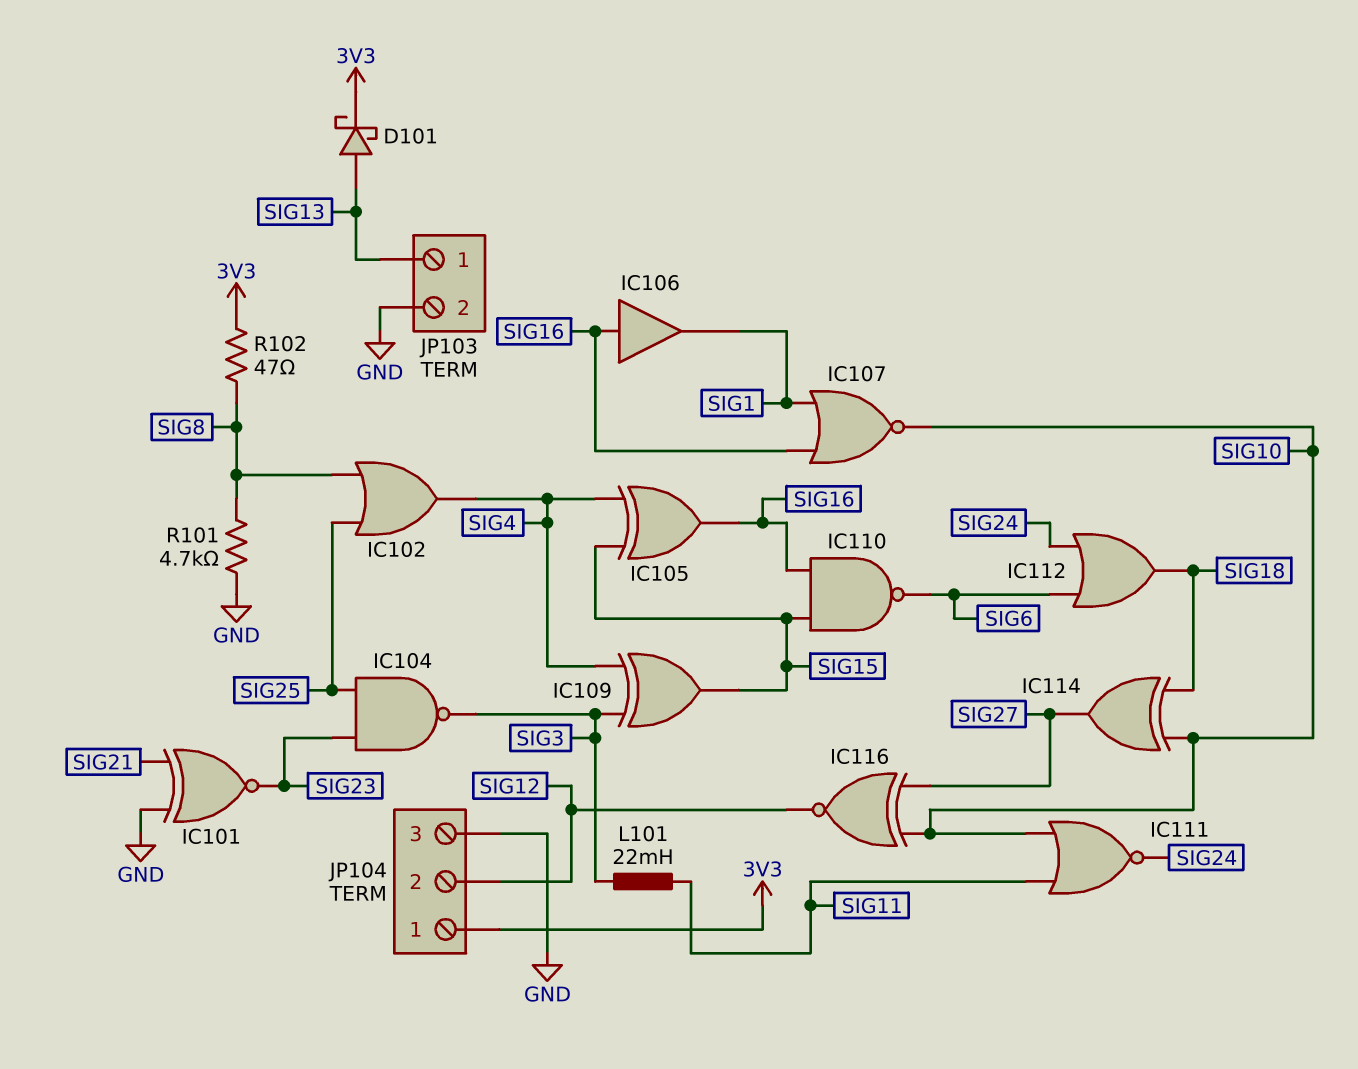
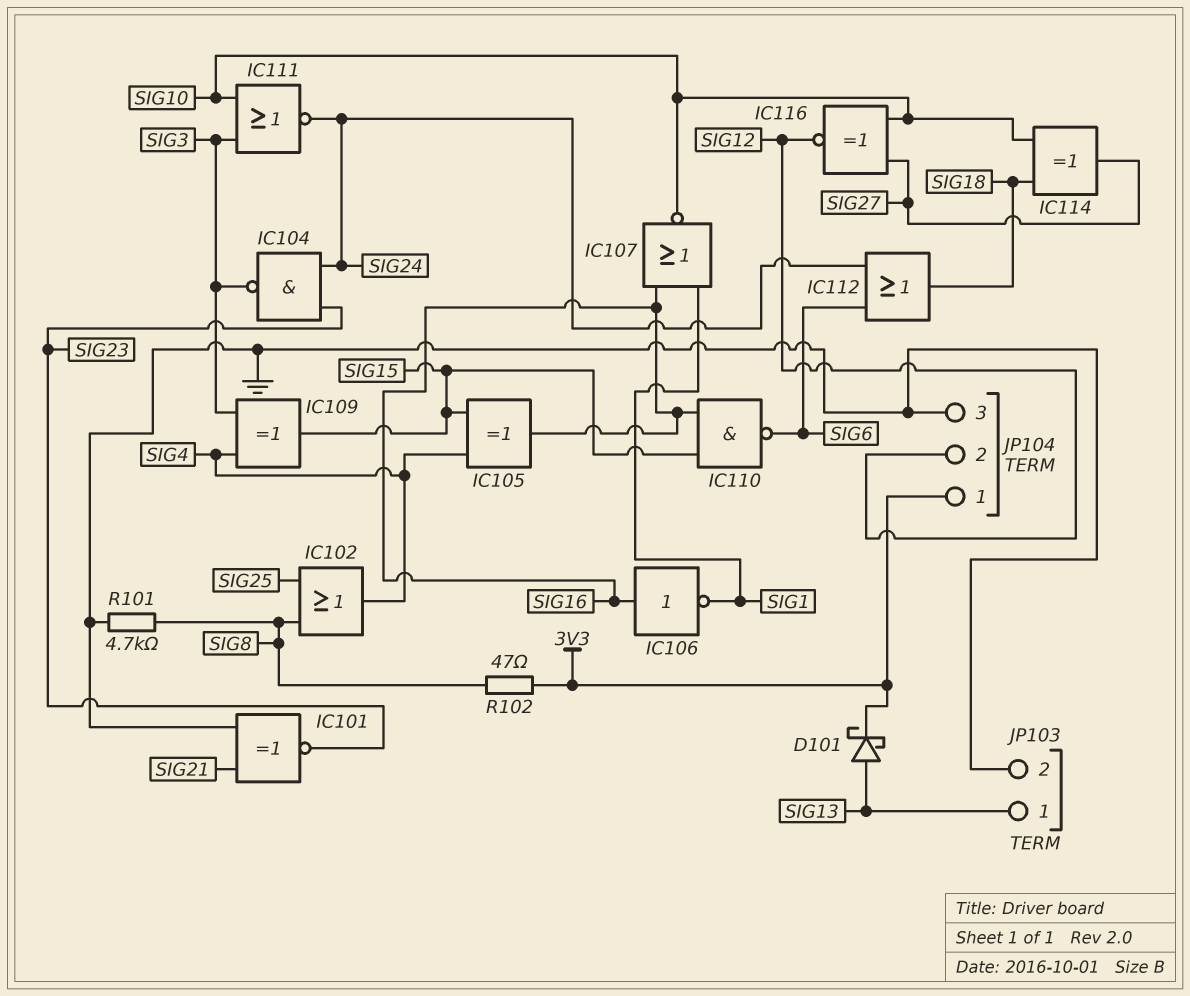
IC104: NAND (in SIG23, in SIG25, out SIG3) -> NAND (in SIG23, in SIG24, out SIG3)
IC106: buffer (in SIG16, out SIG1) -> NOT (in SIG16, out SIG1)
IC111: NOR (in SIG10, in SIG11, out SIG24) -> NOR (in SIG3, in SIG10, out SIG24)
L101: 22mH (SIG3, SIG11) -> none

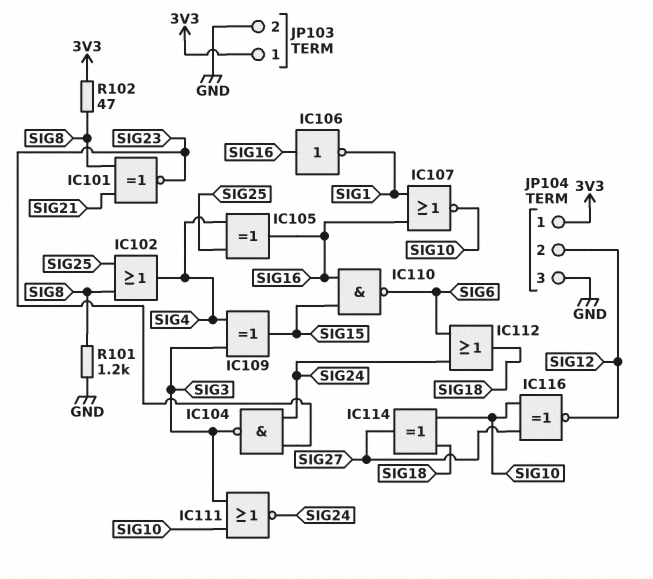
D101: schottky (A SIG13, K 3V3) -> none
IC101: XNOR (in GND, in SIG21, out SIG23) -> XNOR (in SIG8, in SIG21, out SIG23)
IC105: XOR (in SIG4, in SIG15, out SIG16) -> XOR (in SIG4, in SIG25, out SIG16)
JP103 pin 1: SIG13 -> 3V3
R101: 4.7k (GND, SIG8) -> 1.2k (GND, SIG8)

